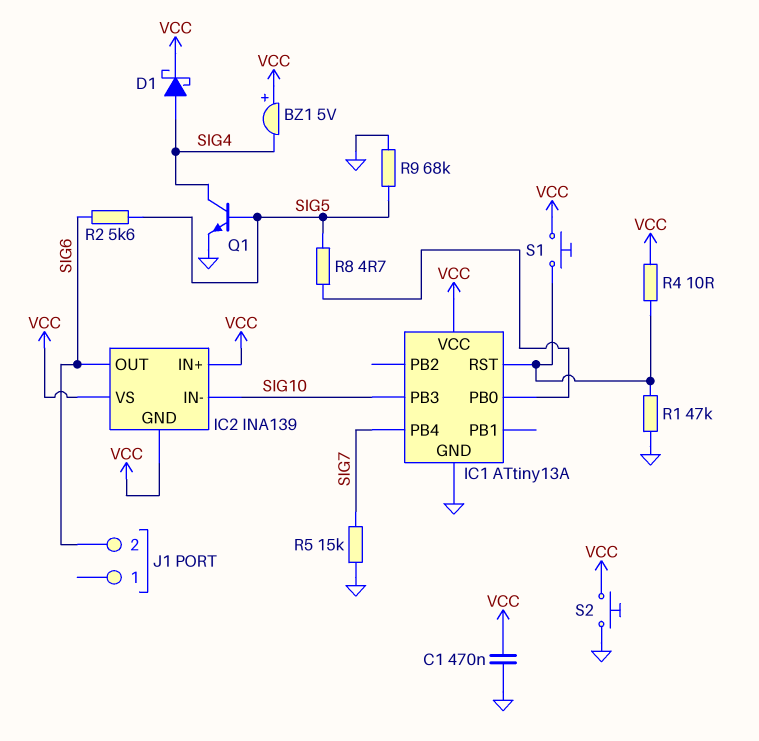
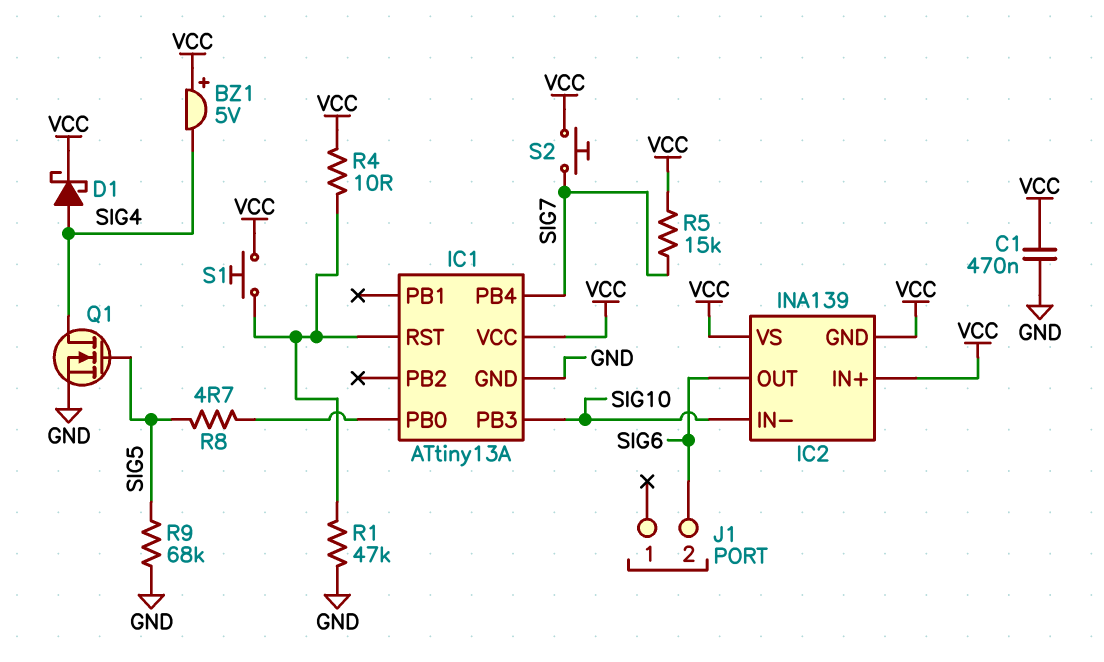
Q1: NPN (B SIG5, C SIG4, E GND) -> NMOS (G SIG5, D SIG4, S GND)
R2: 5.6k (SIG5, SIG6) -> none
R5: 15k (GND, SIG7) -> 15k (SIG7, VCC)
S2: button (GND, VCC) -> button (SIG7, VCC)

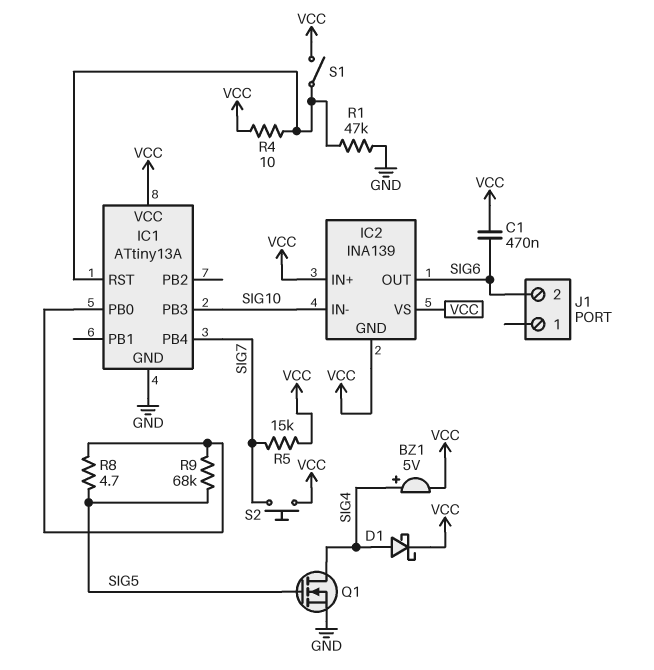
BZ1: buzzer 5V (plus VCC, minus SIG4) -> buzzer 5V (plus SIG4, minus VCC)
C1: 470nF (GND, VCC) -> 470nF (SIG6, VCC)
R9: 68k (GND, SIG5) -> 68k (IC1/PB0, SIG5)
S1: button (IC1/RST, VCC) -> switch (IC1/RST, VCC)

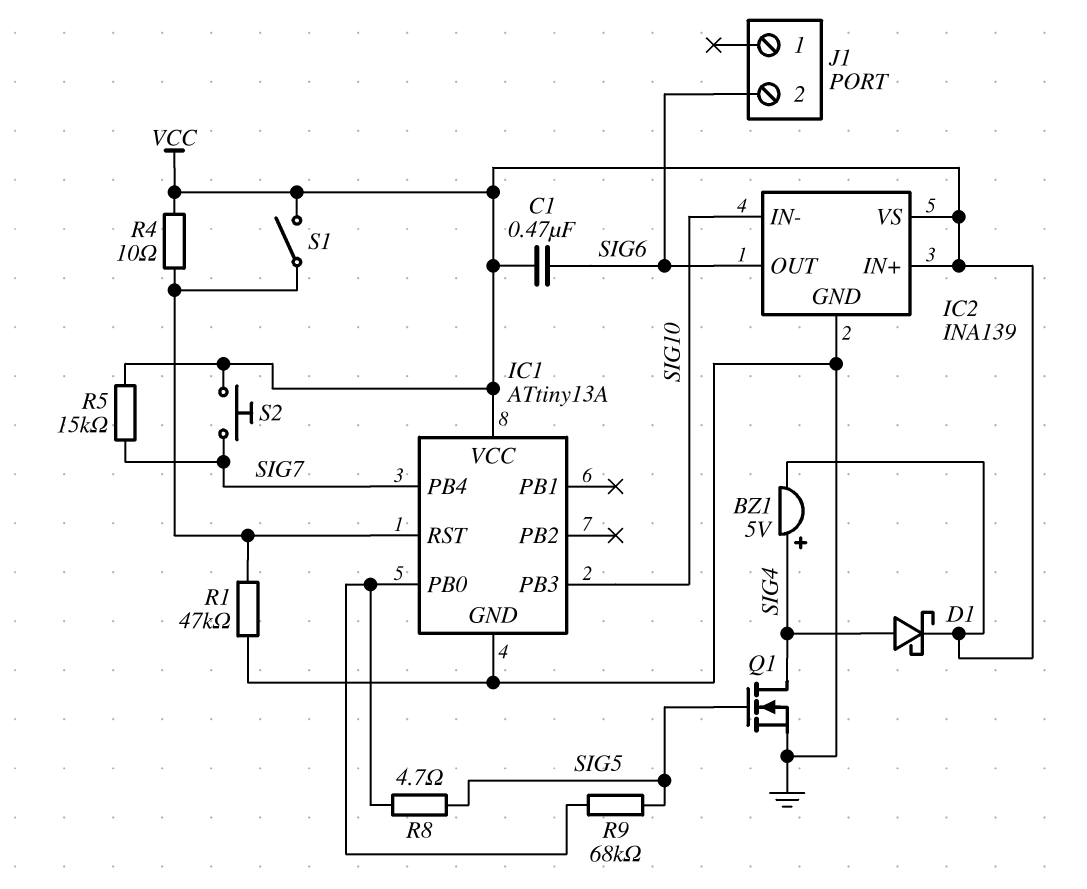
IC2 pin GND: VCC -> GND

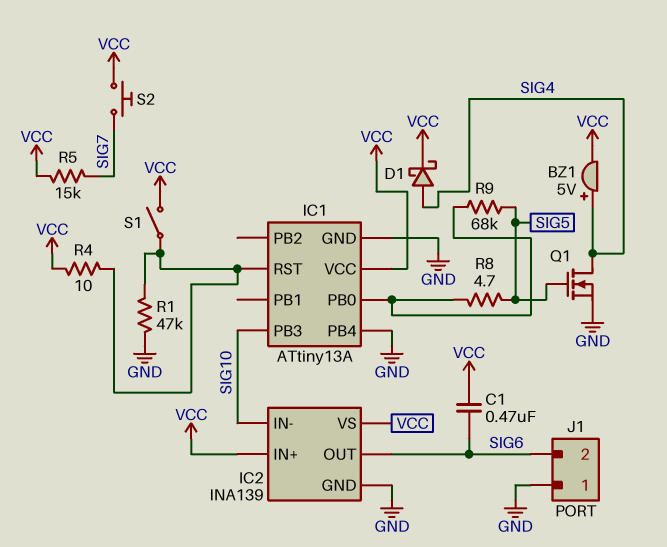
IC1 pin PB4: SIG7 -> GND
J1 pin 1: none -> GND

